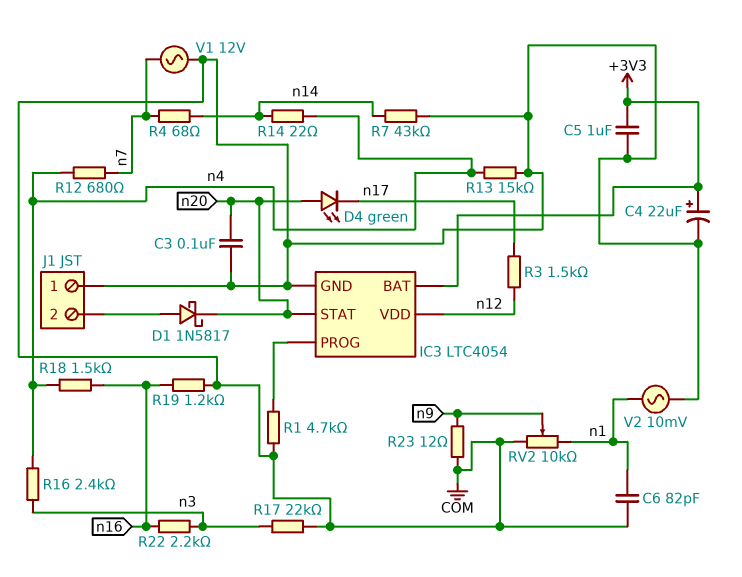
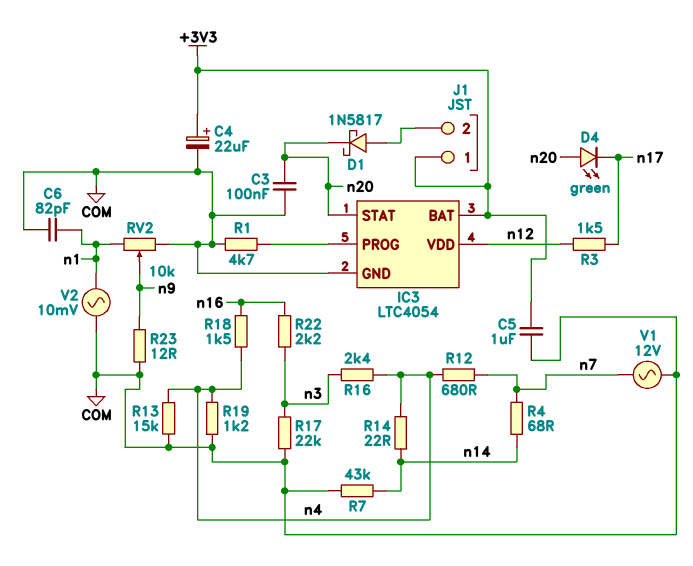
J1 pin 1: COM -> +3V3
R19: 1.2k (COM, n16) -> 1.2k (COM, n4)

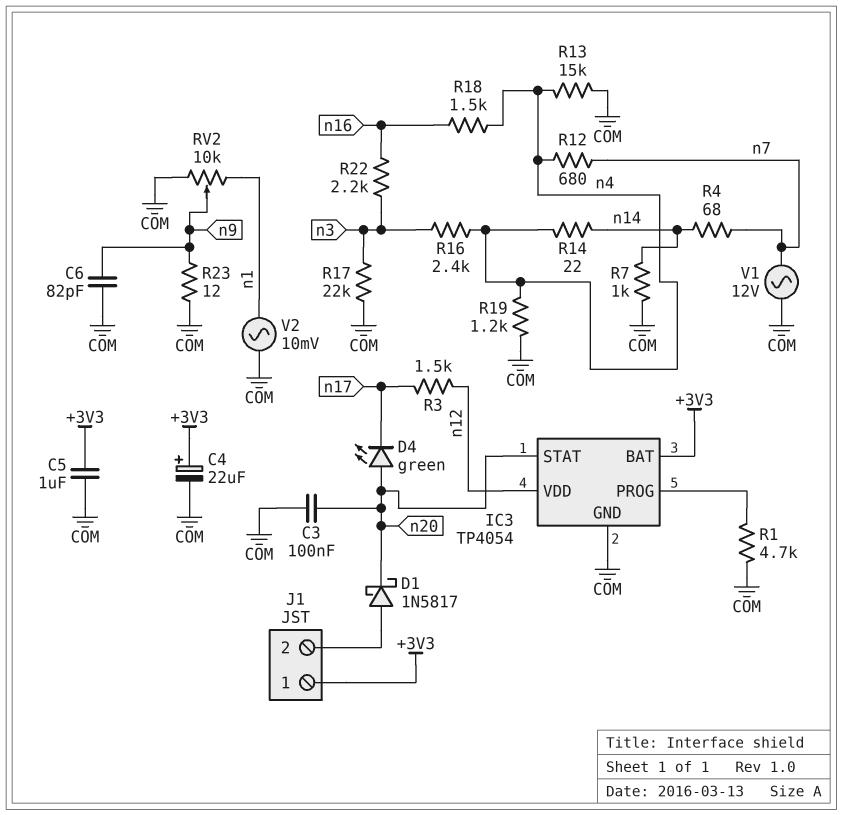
C6: 82pF (COM, n1) -> 82pF (COM, n9)
IC3: LTC4054 -> TP4054
R7: 43k (COM, n14) -> 1k (COM, n14)

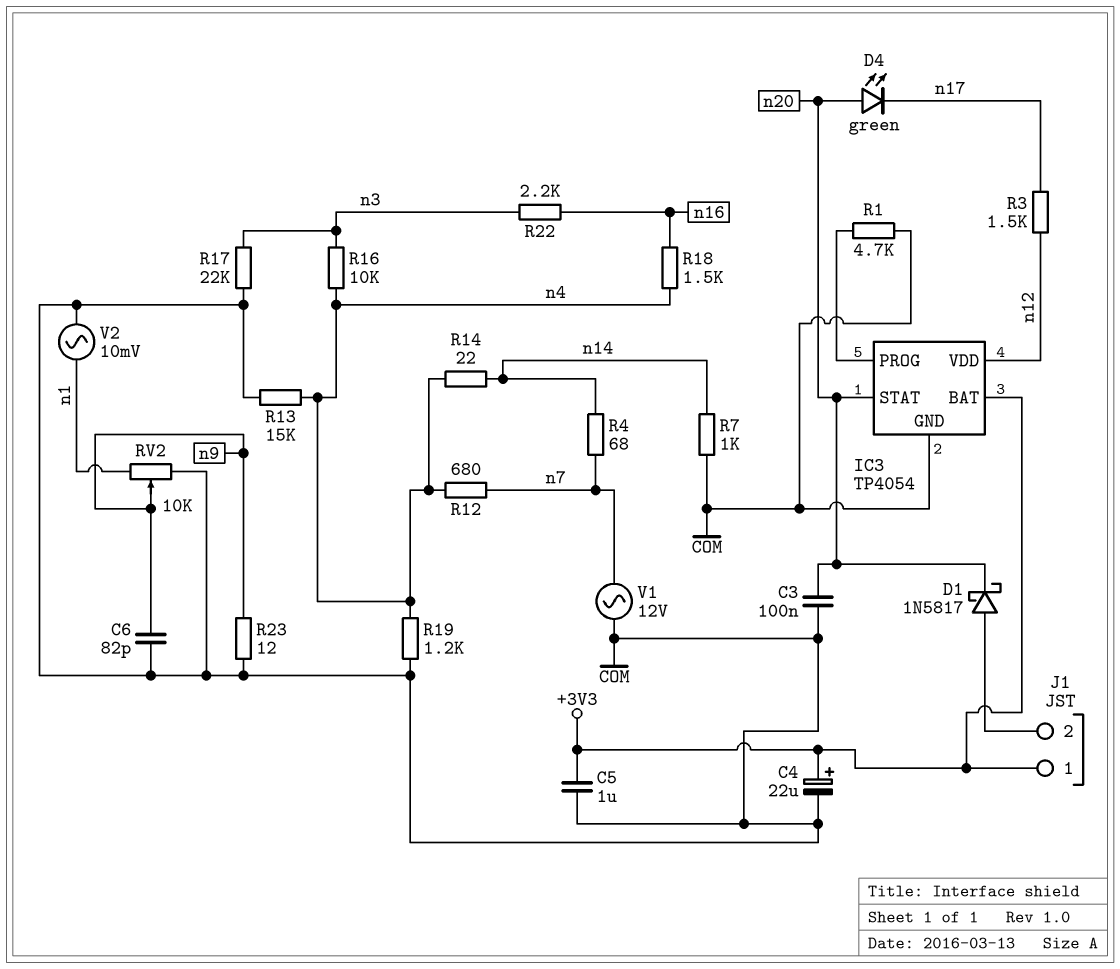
R16: 2.4k (n3, n4) -> 10k (n3, n4)

